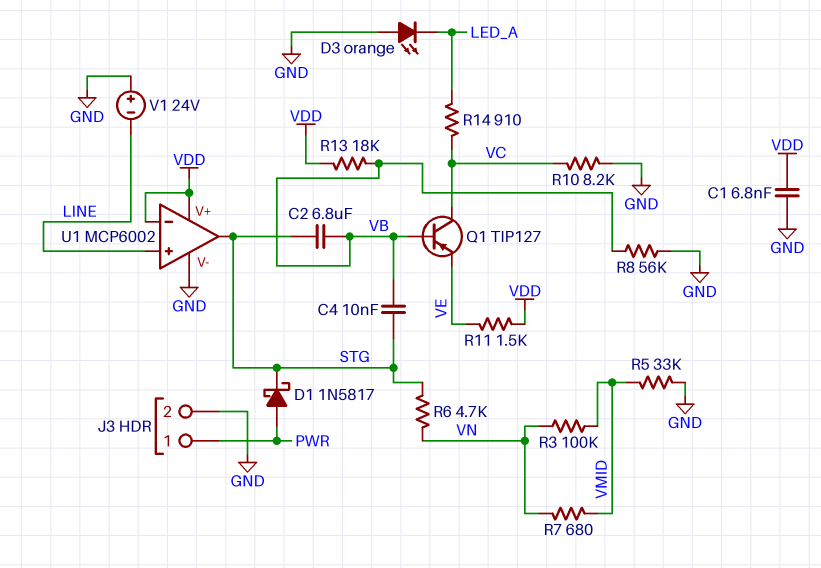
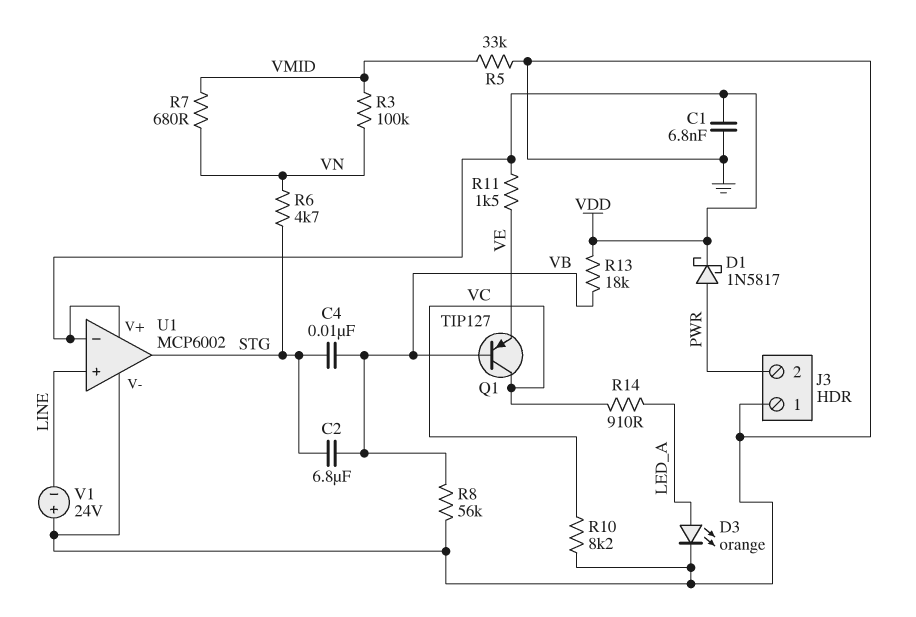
D1: schottky 1N5817 (A PWR, K STG) -> schottky 1N5817 (A PWR, K VDD)
D3: LED orange (A GND, K LED_A) -> LED orange (A LED_A, K GND)
J3 pin 1: PWR -> GND
J3 pin 2: GND -> PWR

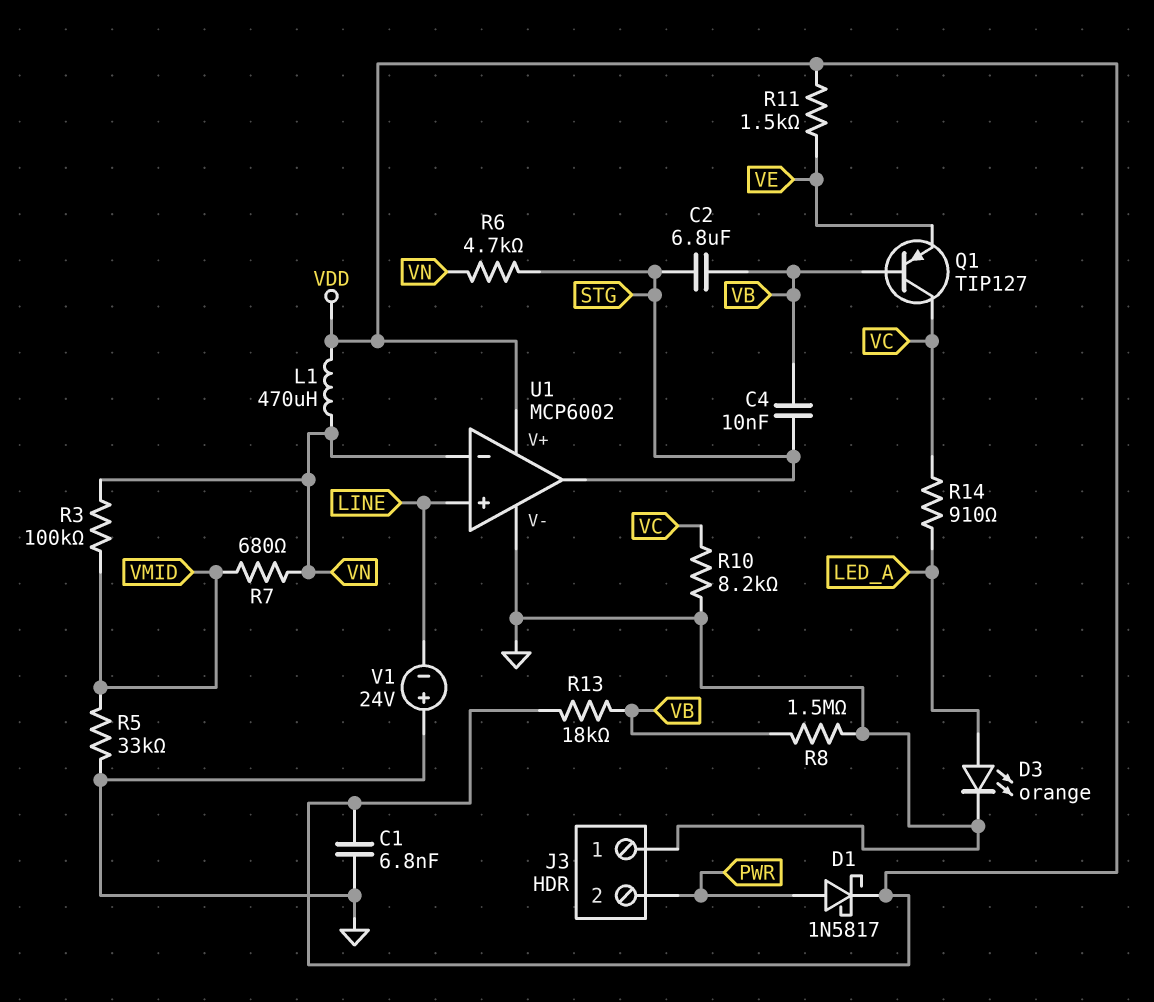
L1: none -> 470uH (VDD, VN)
R8: 56k (GND, VB) -> 1.5M (GND, VB)
U1 pin in-: VDD -> VN

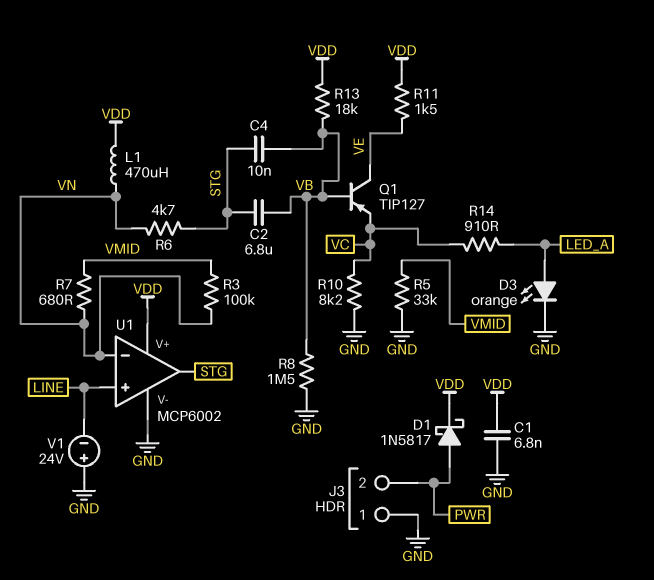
Q1: PNP TIP127 (B VB, C VC, E VE) -> PNP TIP127 (B VB, C VE, E VC)

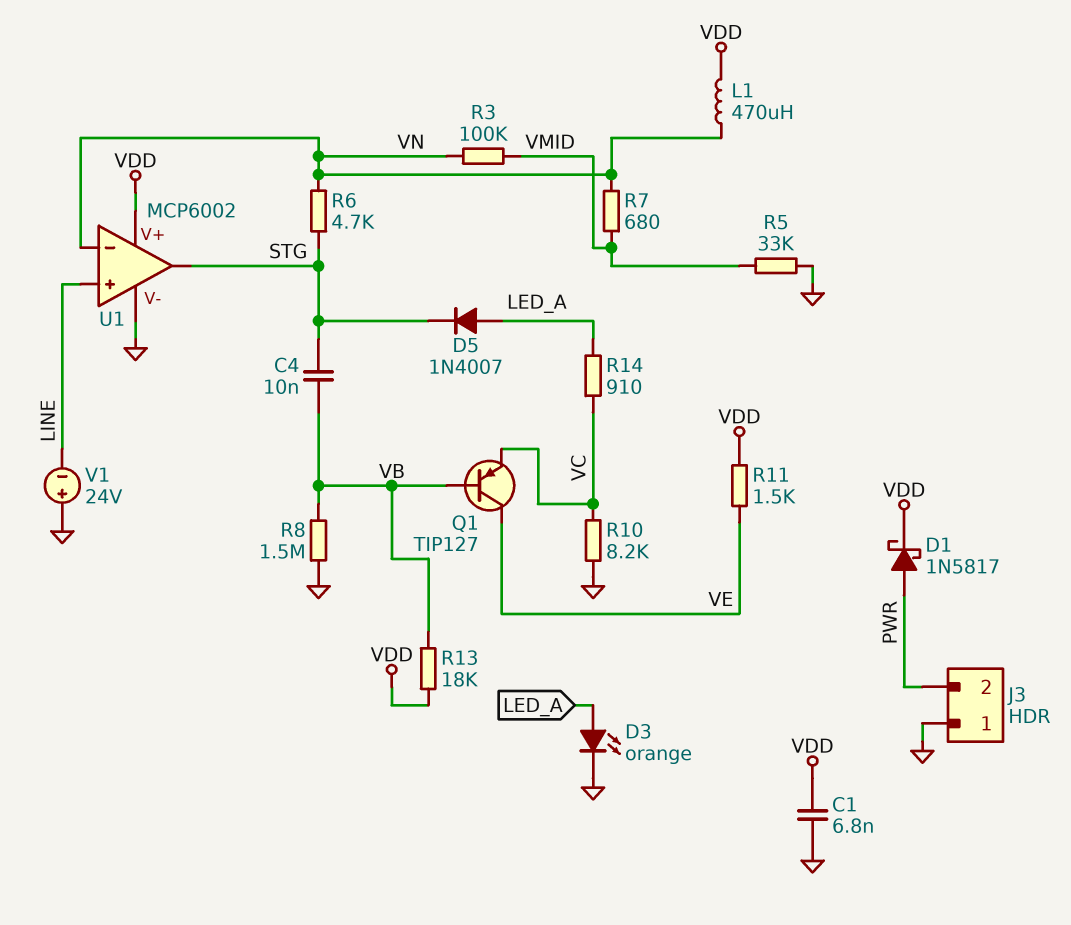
C2: 6.8uF (STG, VB) -> none
D5: none -> diode 1N4007 (A LED_A, K STG)

